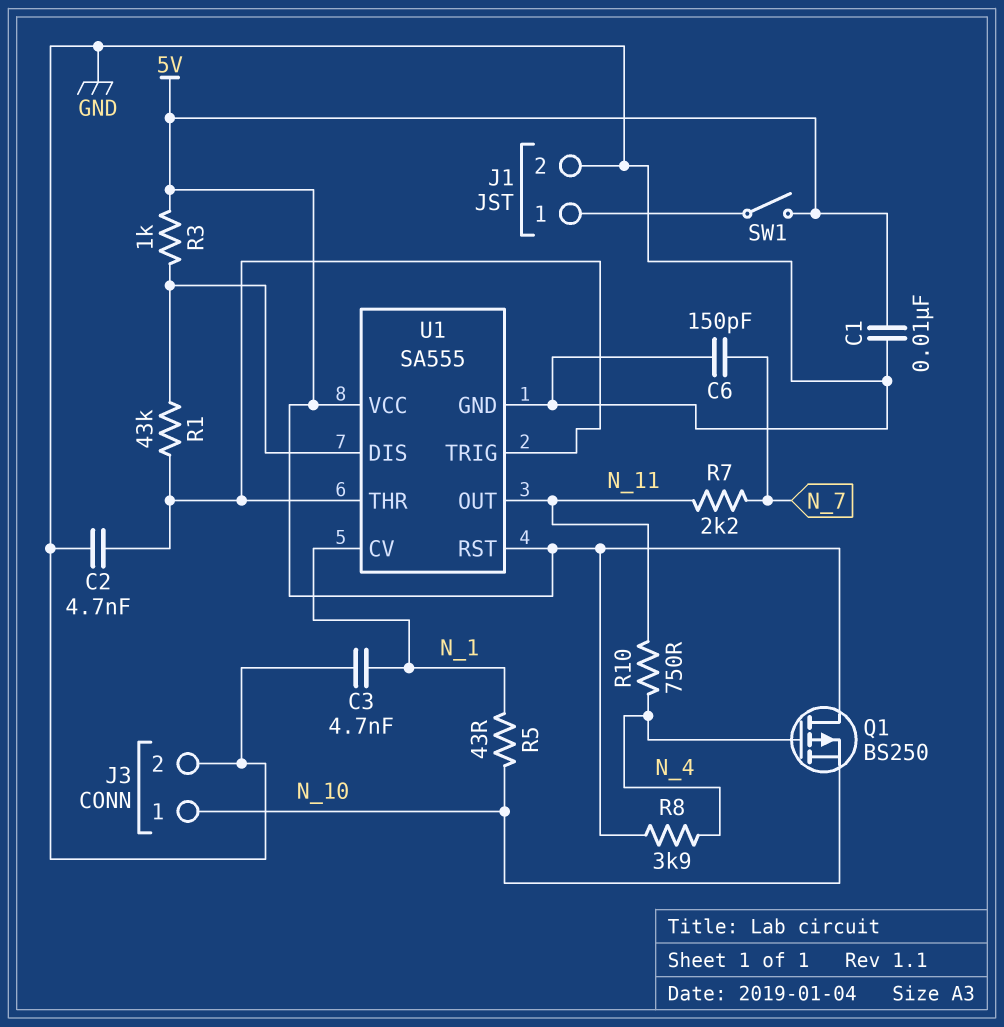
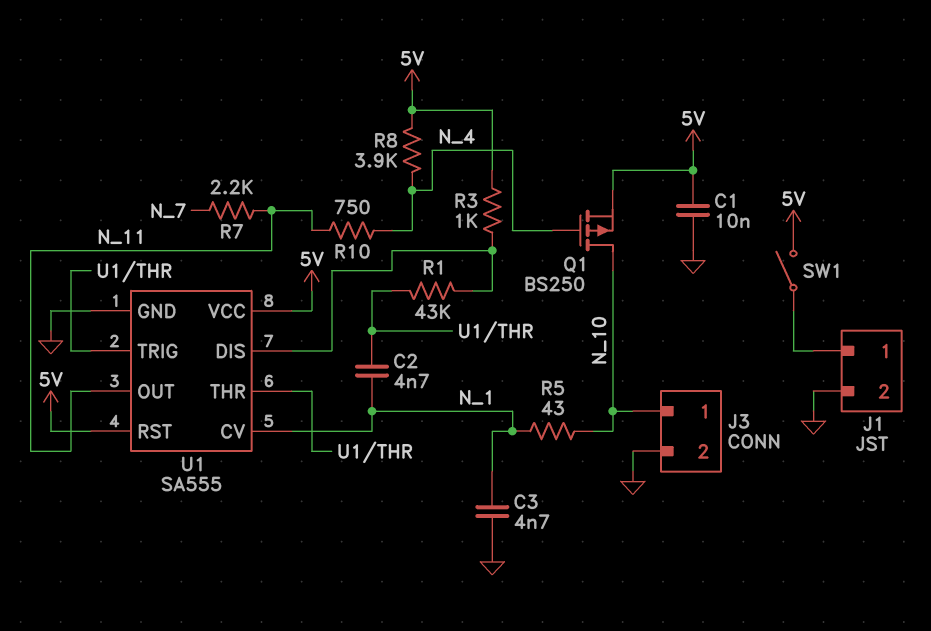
C2: 4.7nF (GND, U1/THR) -> 4.7nF (N_1, U1/THR)
C6: 150pF (GND, N_7) -> none
Q1: PMOS BS250 (G N_4, D 5V, S N_10) -> PMOS BS250 (G N_4, D N_10, S 5V)

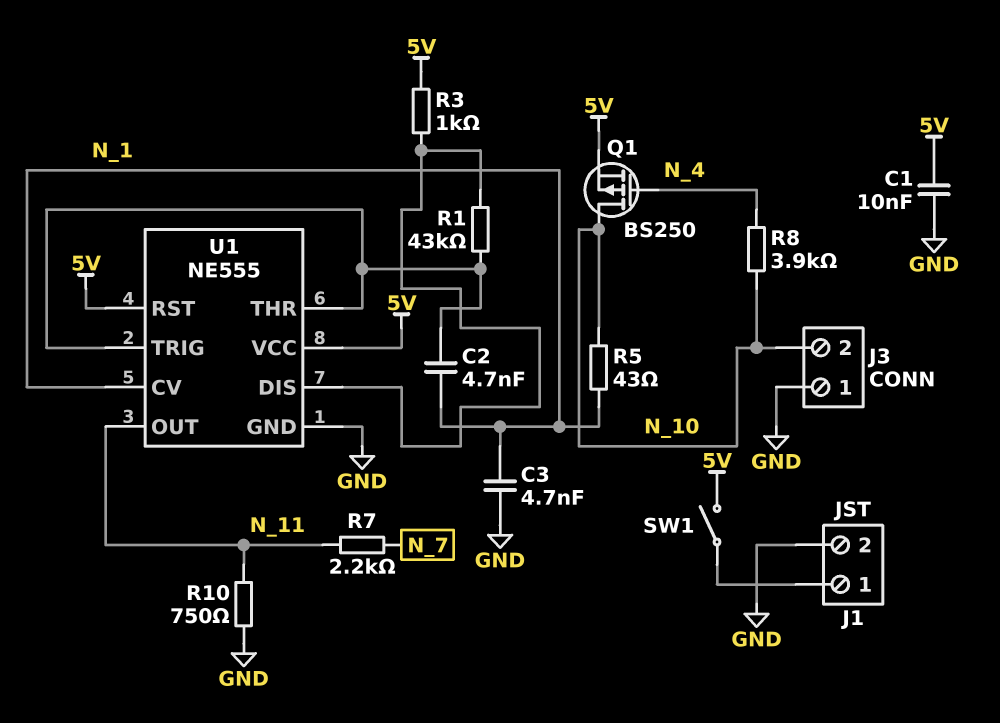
J3 pin 1: N_10 -> GND
J3 pin 2: GND -> N_10
R8: 3.9k (5V, N_4) -> 3.9k (N_4, N_10)
R10: 750 (N_4, N_11) -> 750 (GND, N_11)
U1: SA555 -> NE555

